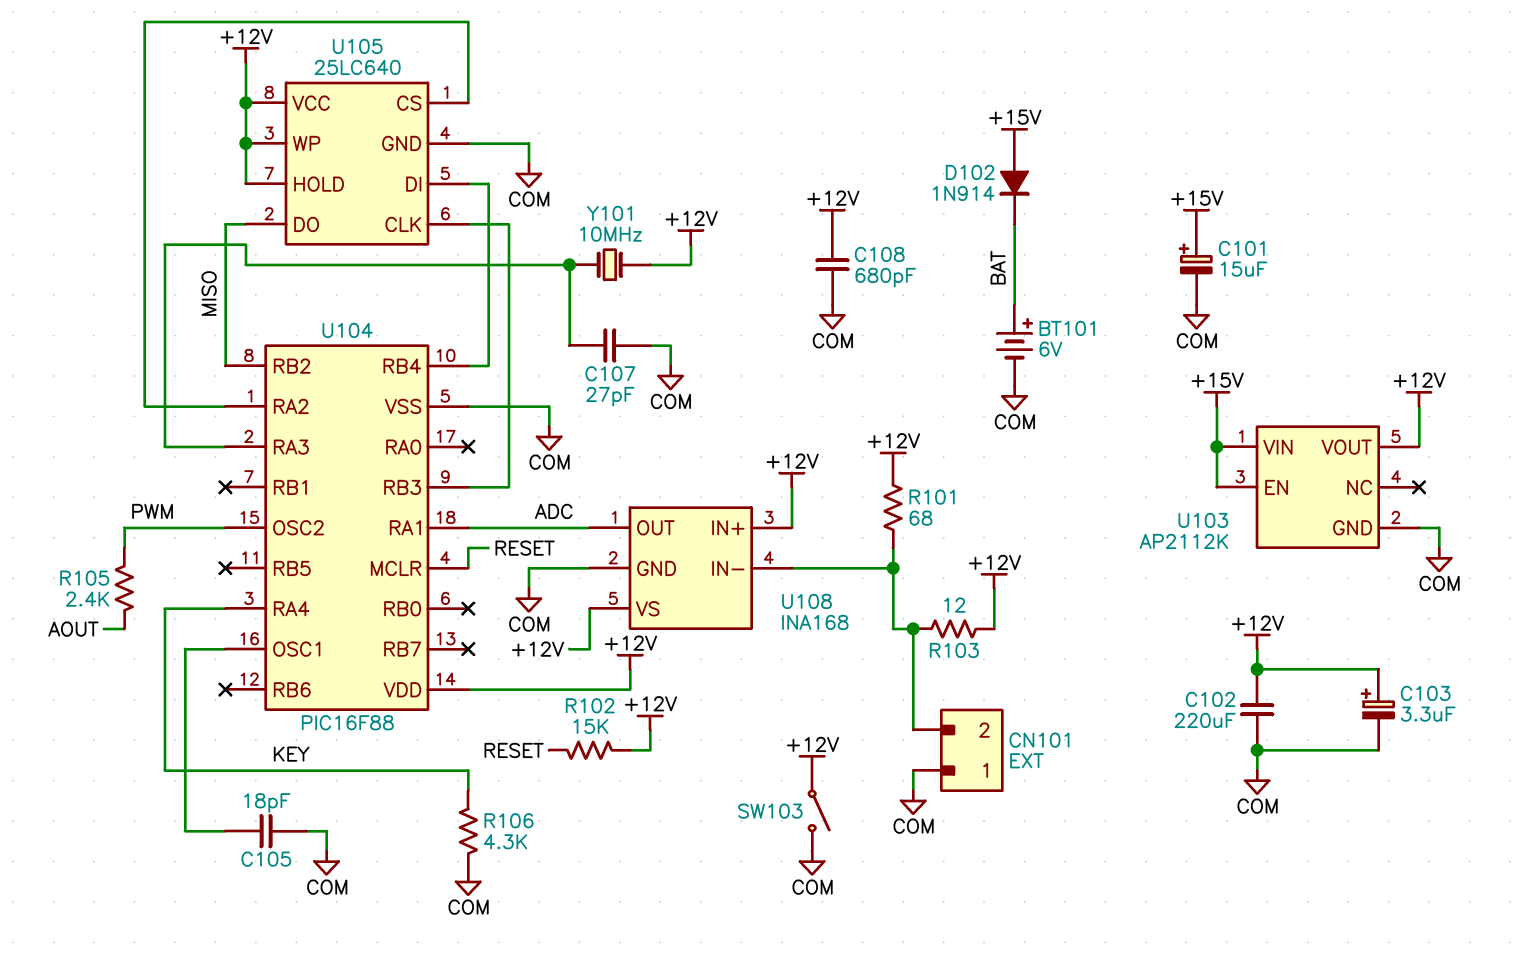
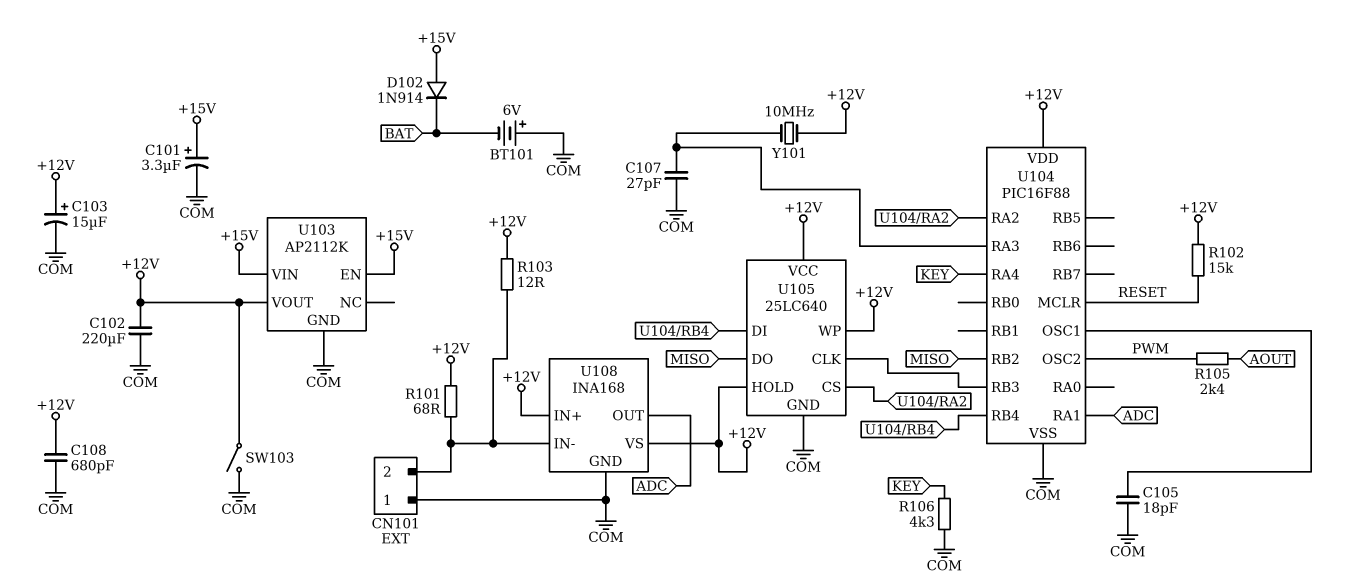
BT101: 6V (plus BAT, minus COM) -> 6V (plus COM, minus BAT)
C101: 15uF (plus +15V, minus COM) -> 3.3uF (plus +15V, minus COM)
C103: 3.3uF (plus +12V, minus COM) -> 15uF (plus +12V, minus COM)

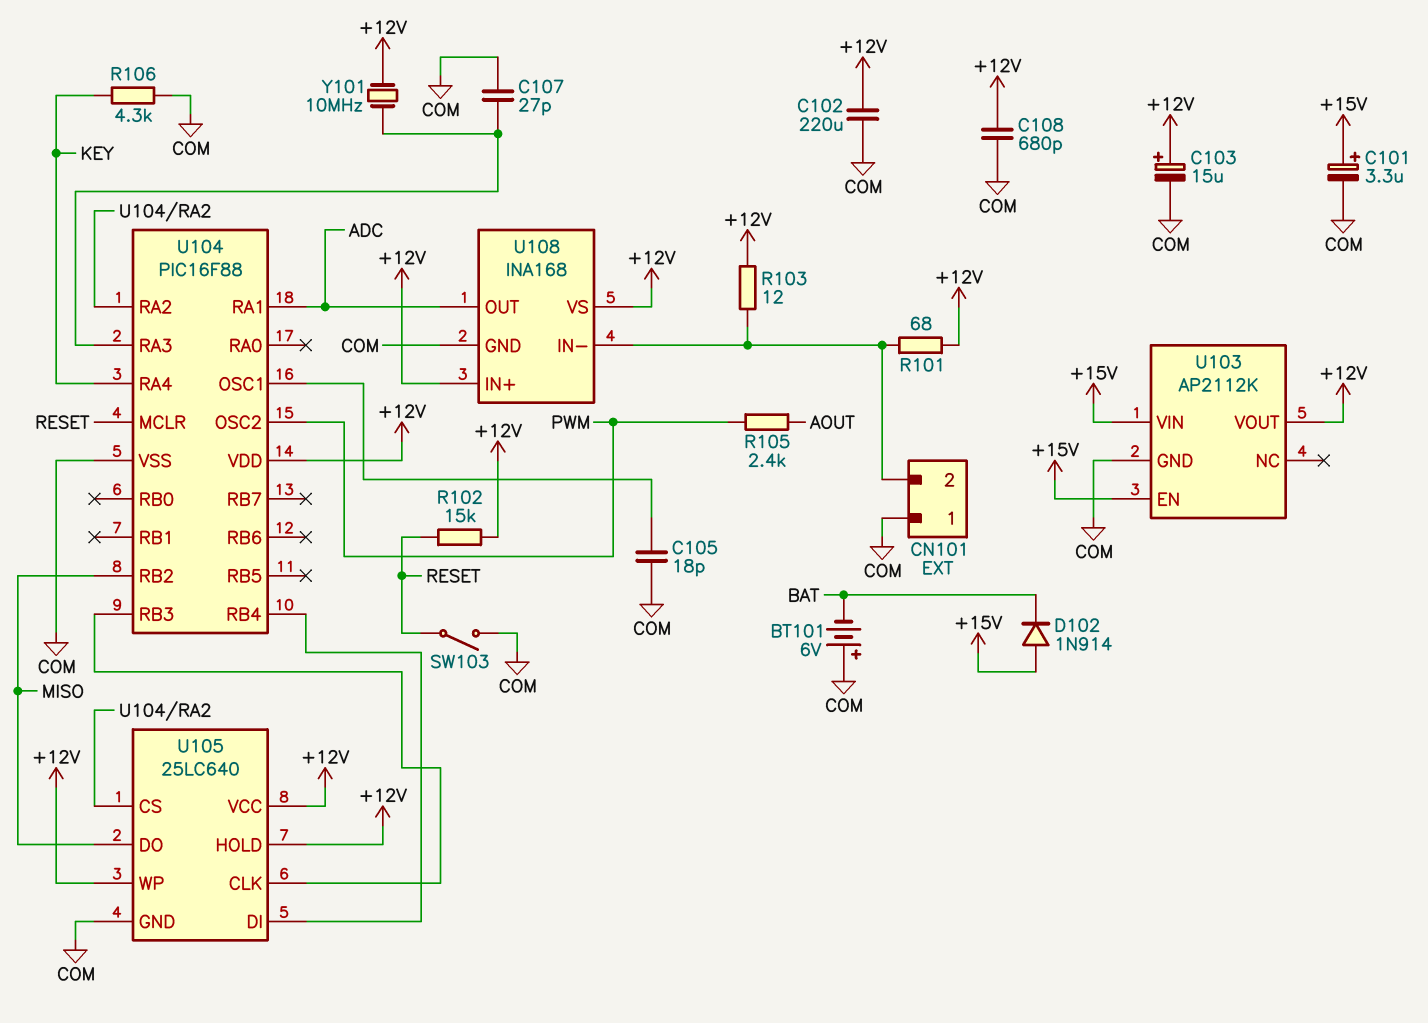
SW103: switch (+12V, COM) -> switch (COM, RESET)

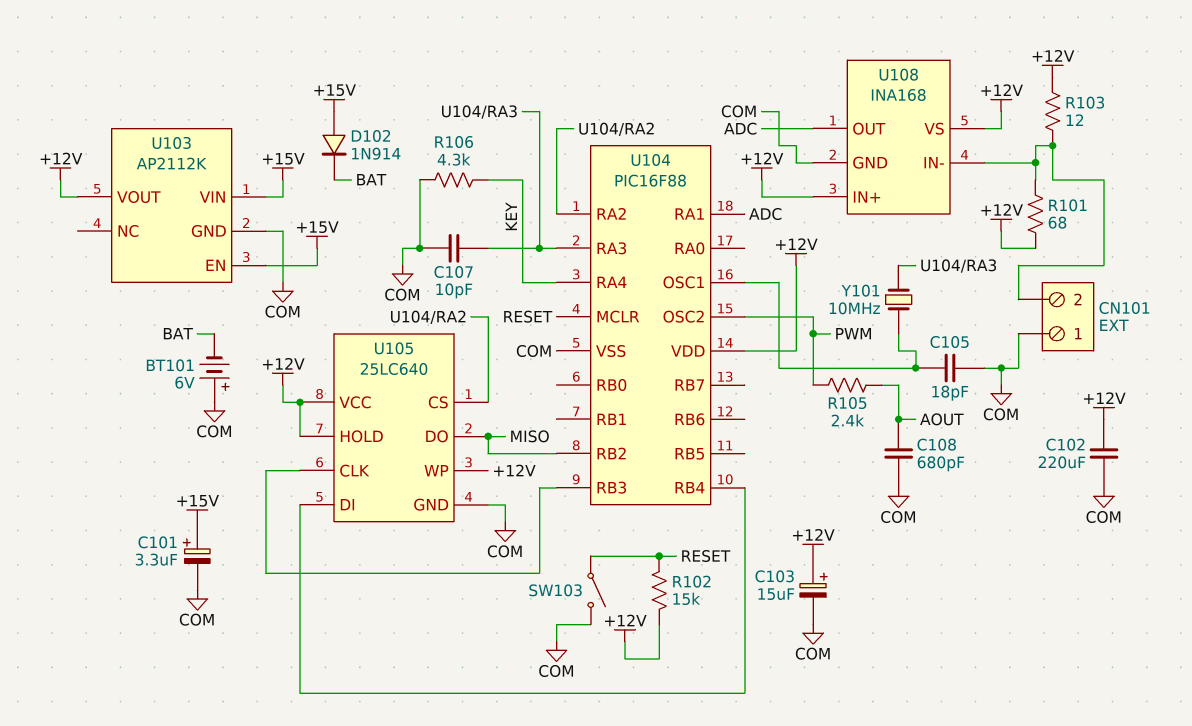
C107: 27pF (COM, U104/RA3) -> 10pF (COM, U104/RA3)
C108: 680pF (+12V, COM) -> 680pF (AOUT, COM)
Y101: 10MHz (+12V, U104/RA3) -> 10MHz (U104/OSC1, U104/RA3)

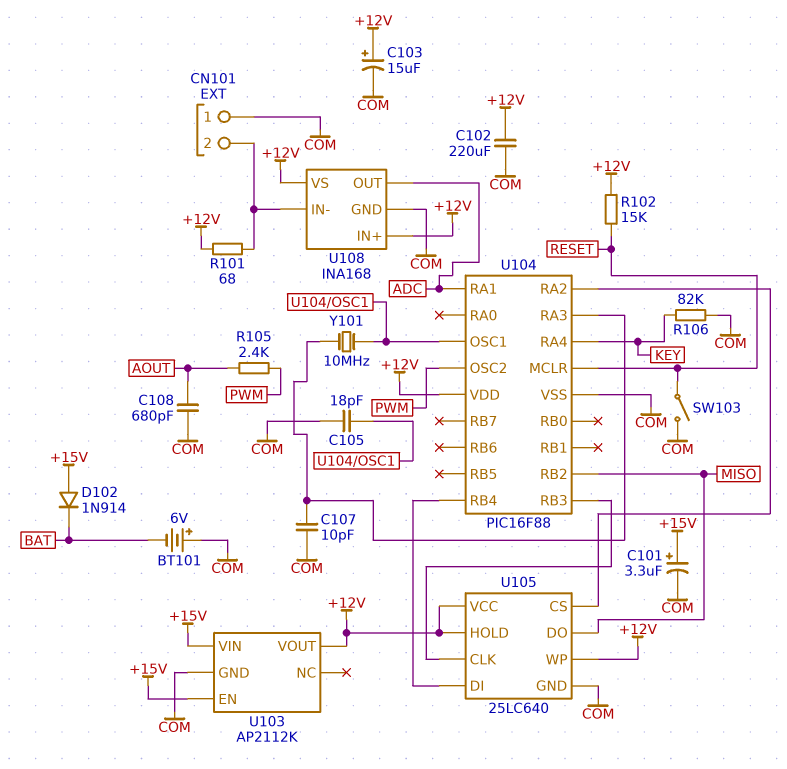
R103: 12 (+12V, CN101/2) -> none
R106: 4.3k (COM, KEY) -> 82k (COM, KEY)

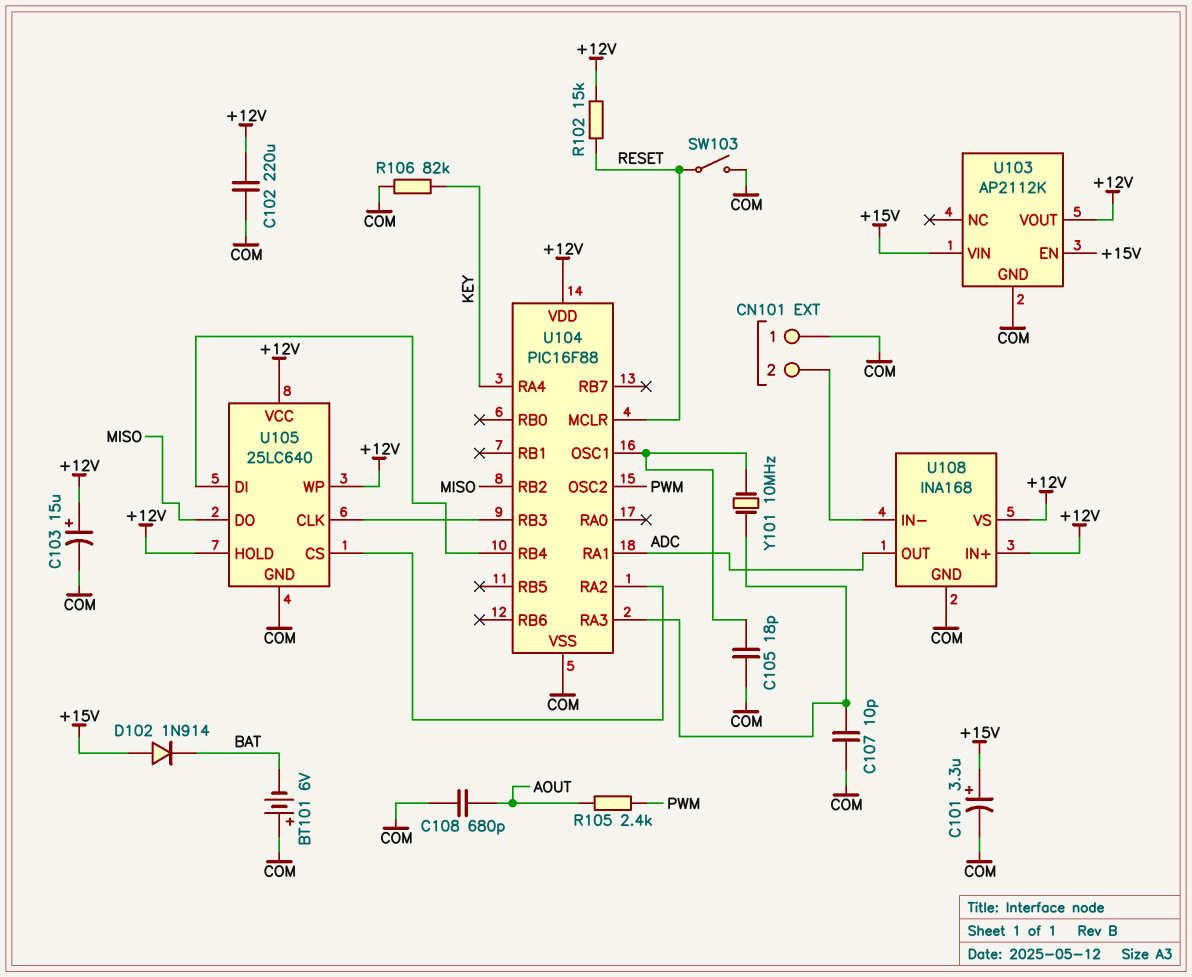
R101: 68 (+12V, CN101/2) -> none

